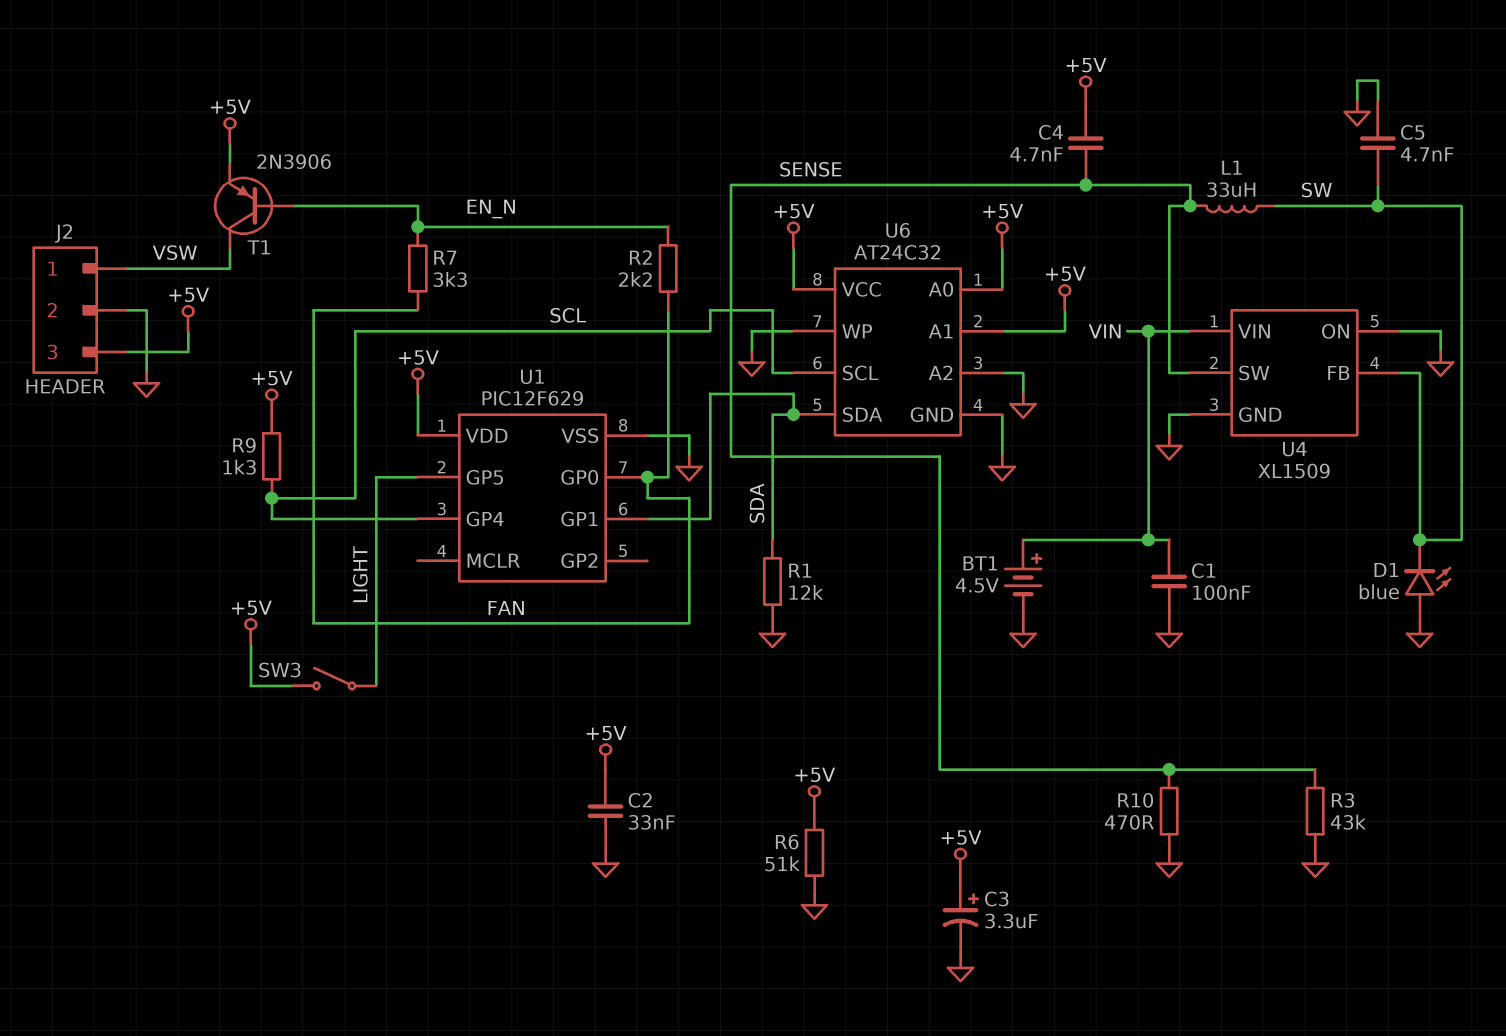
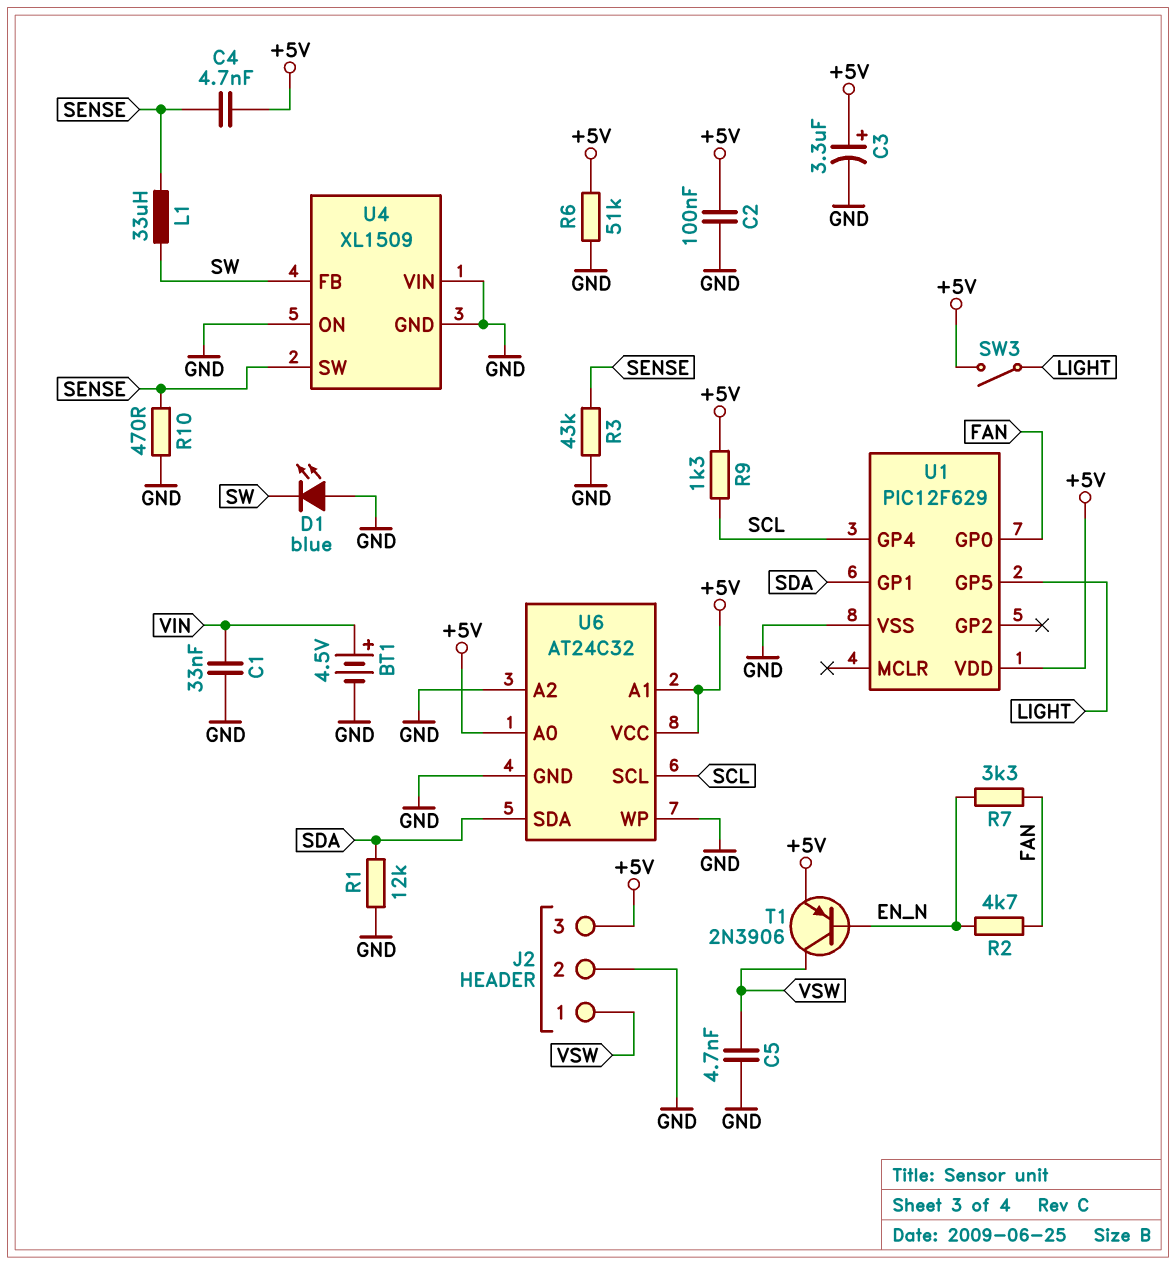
C1: 100nF (GND, VIN) -> 33nF (GND, VIN)
C2: 33nF (+5V, GND) -> 100nF (+5V, GND)
C5: 4.7nF (GND, SW) -> 4.7nF (GND, VSW)
R2: 2.2k (EN_N, FAN) -> 4.7k (EN_N, FAN)
U4 pin VIN: VIN -> GND

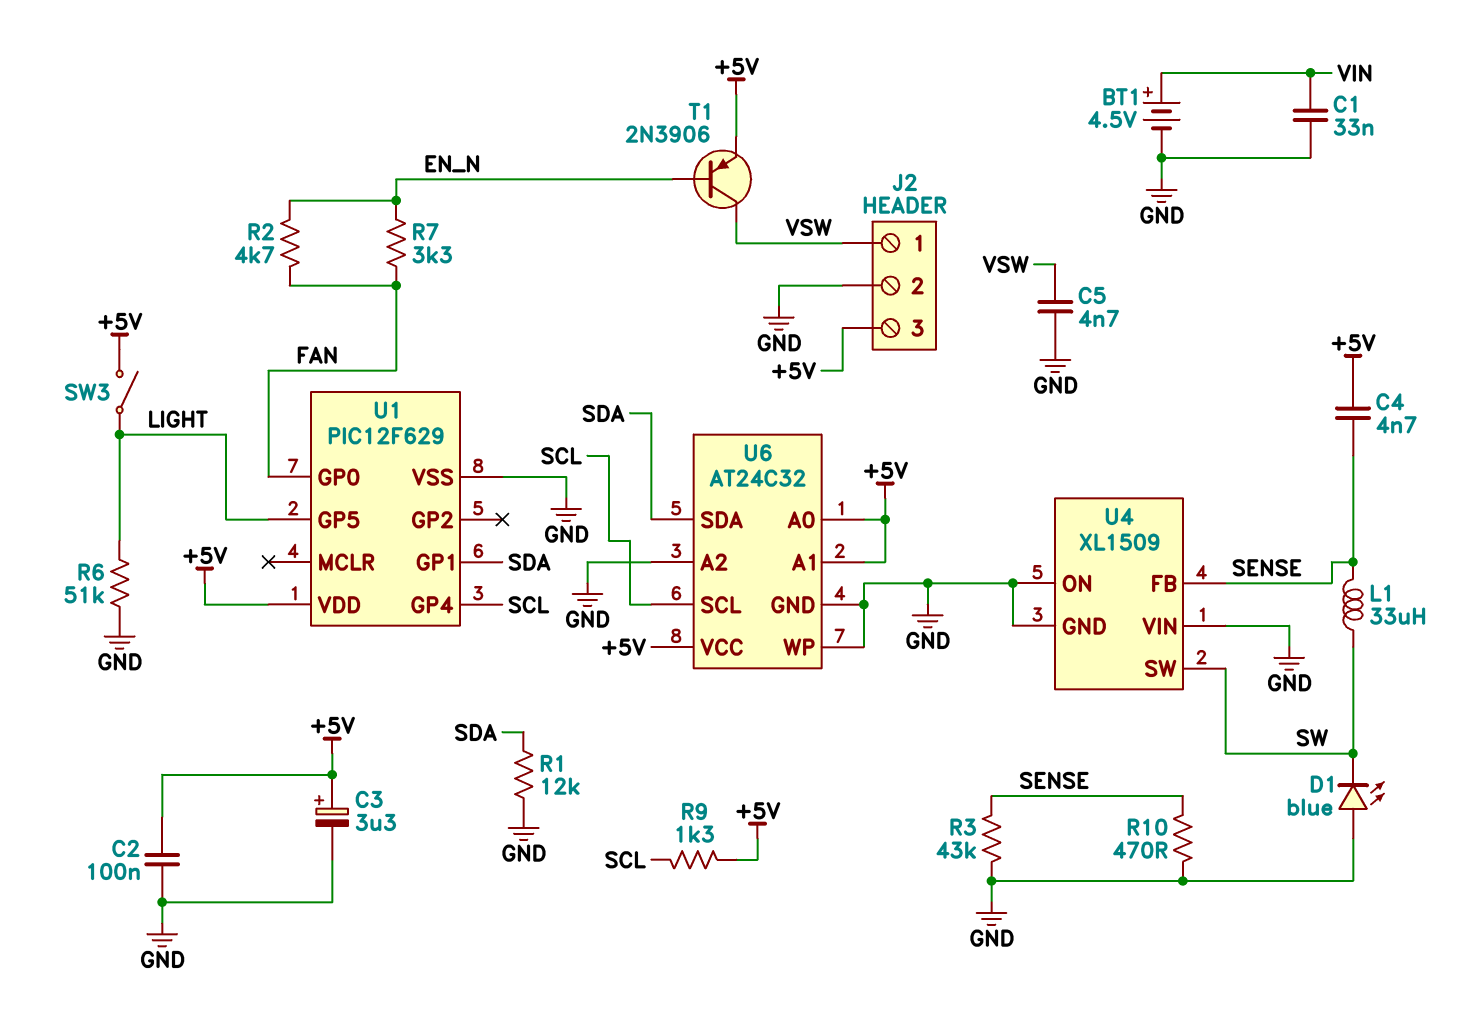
R6: 51k (+5V, GND) -> 51k (GND, LIGHT)
U4 pin FB: SW -> SENSE
U4 pin SW: SENSE -> SW

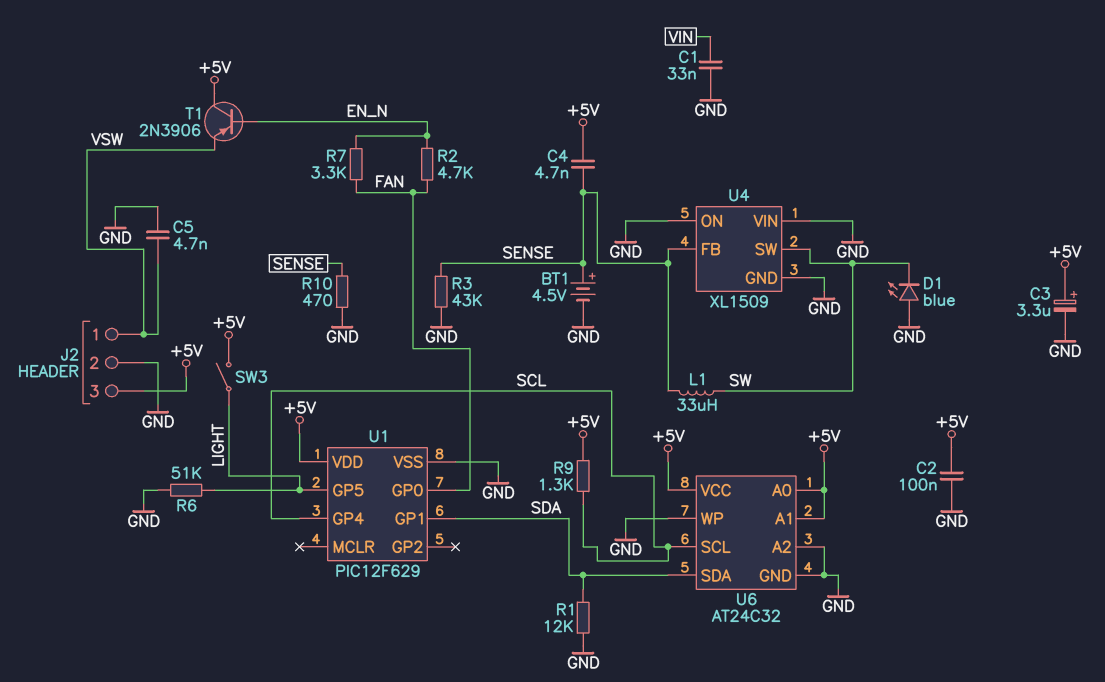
BT1: 4.5V (plus VIN, minus GND) -> 4.5V (plus SENSE, minus GND)
T1: PNP 2N3906 (B EN_N, C VSW, E +5V) -> PNP 2N3906 (B EN_N, C +5V, E VSW)

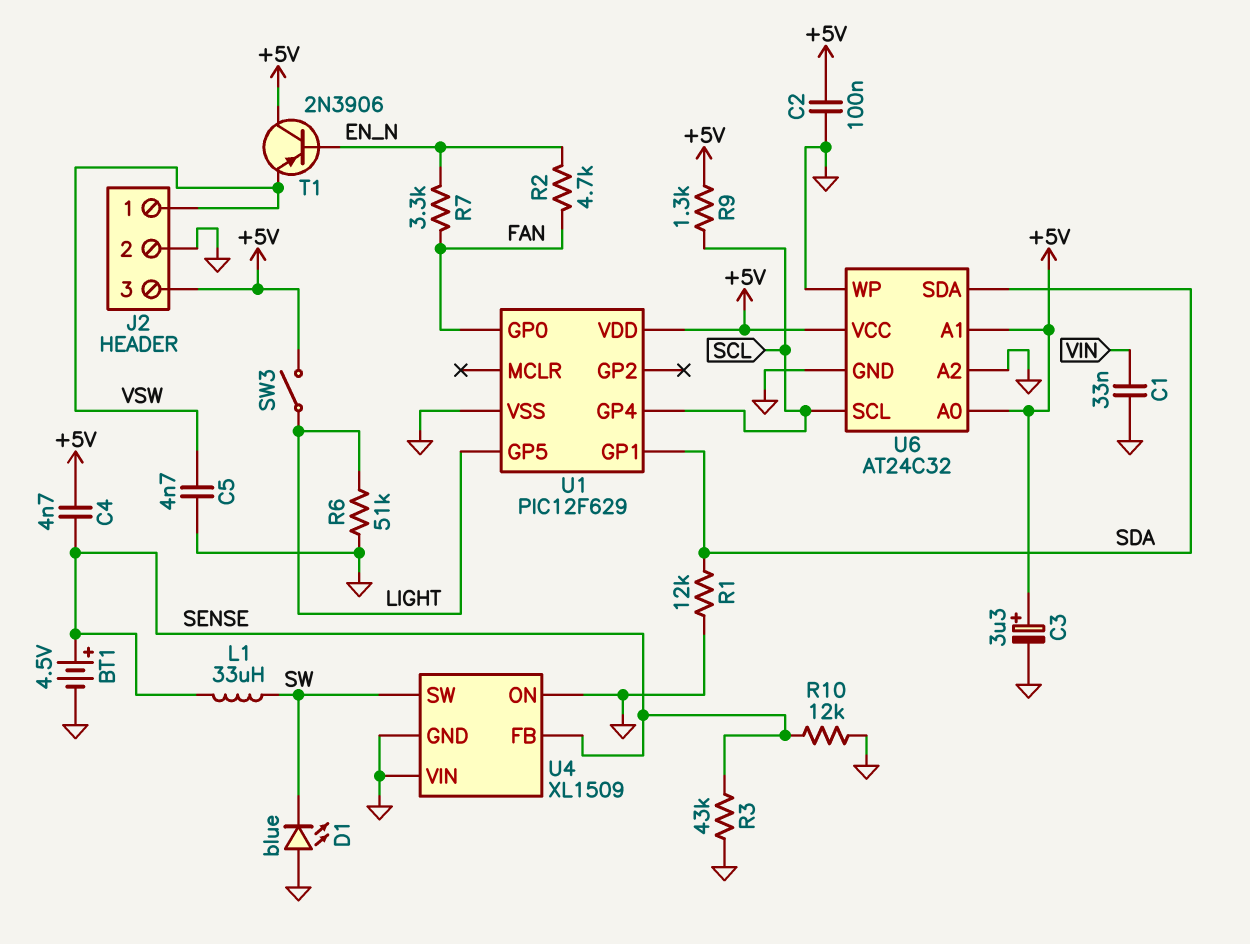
R10: 470 (GND, SENSE) -> 12k (GND, SENSE)

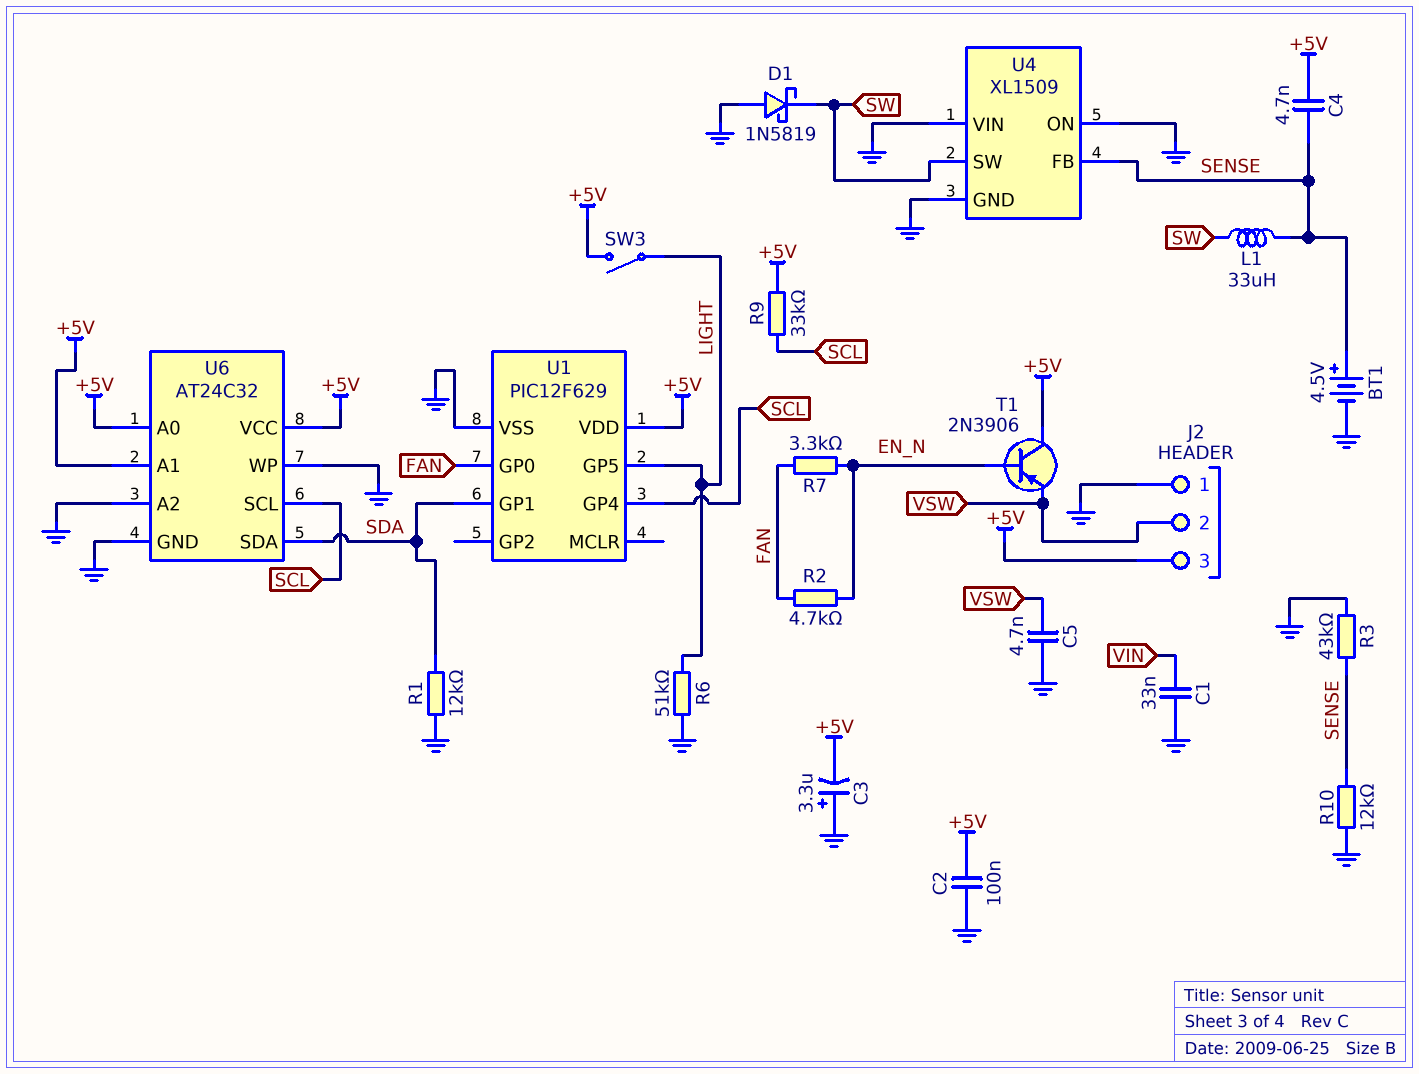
C3: 3.3uF (plus +5V, minus GND) -> 3.3uF (plus GND, minus +5V)
D1: LED blue (A GND, K SW) -> schottky 1N5819 (A GND, K SW)
J2 pin 1: VSW -> GND
J2 pin 2: GND -> VSW
R9: 1.3k (+5V, SCL) -> 33k (+5V, SCL)

